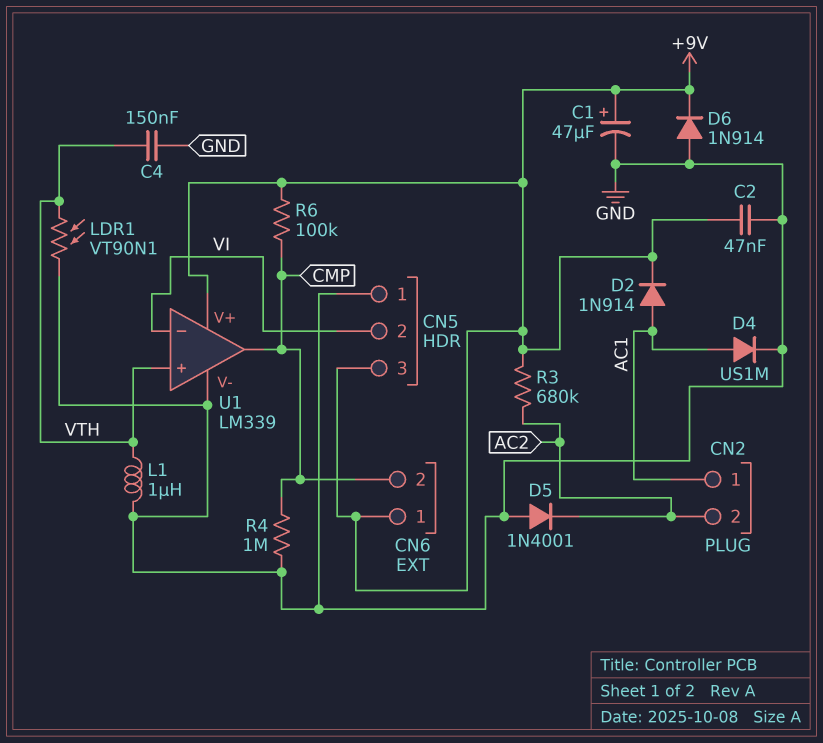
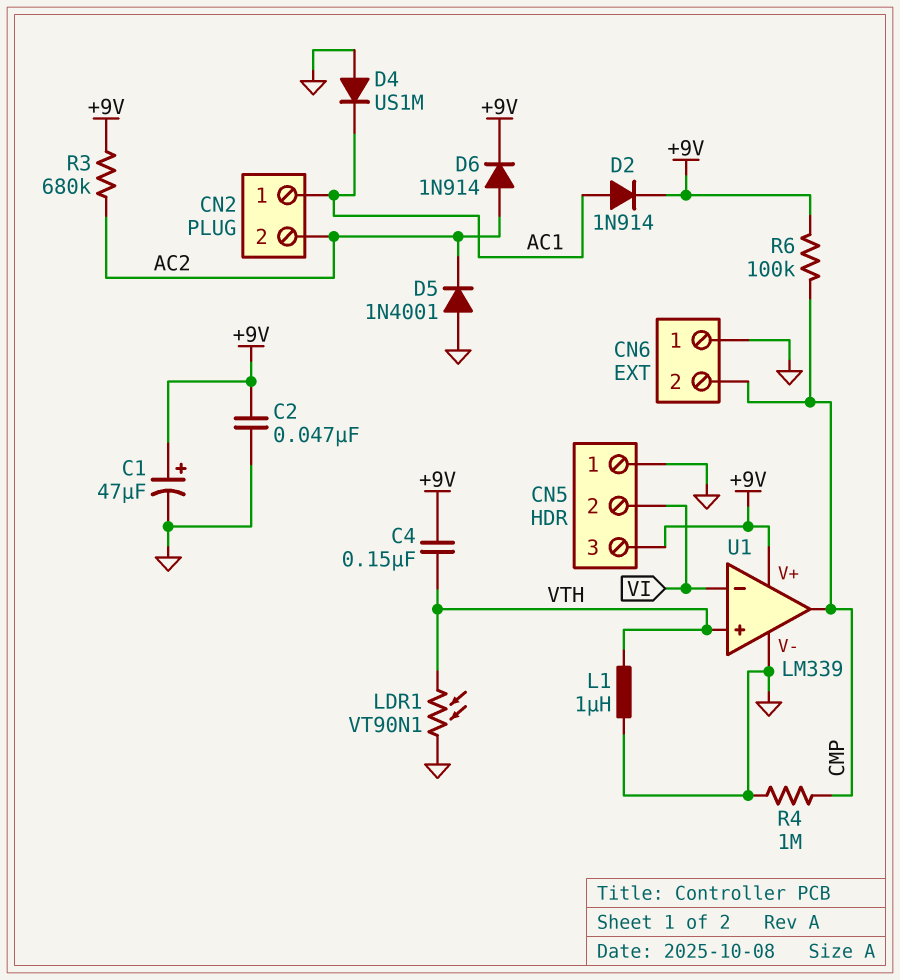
C4: 150nF (GND, VTH) -> 150nF (+9V, VTH)
CN6 pin 1: +9V -> GND
D4: diode US1M (A AC1, K GND) -> diode US1M (A GND, K AC1)
D6: diode 1N914 (A GND, K +9V) -> diode 1N914 (A AC2, K +9V)

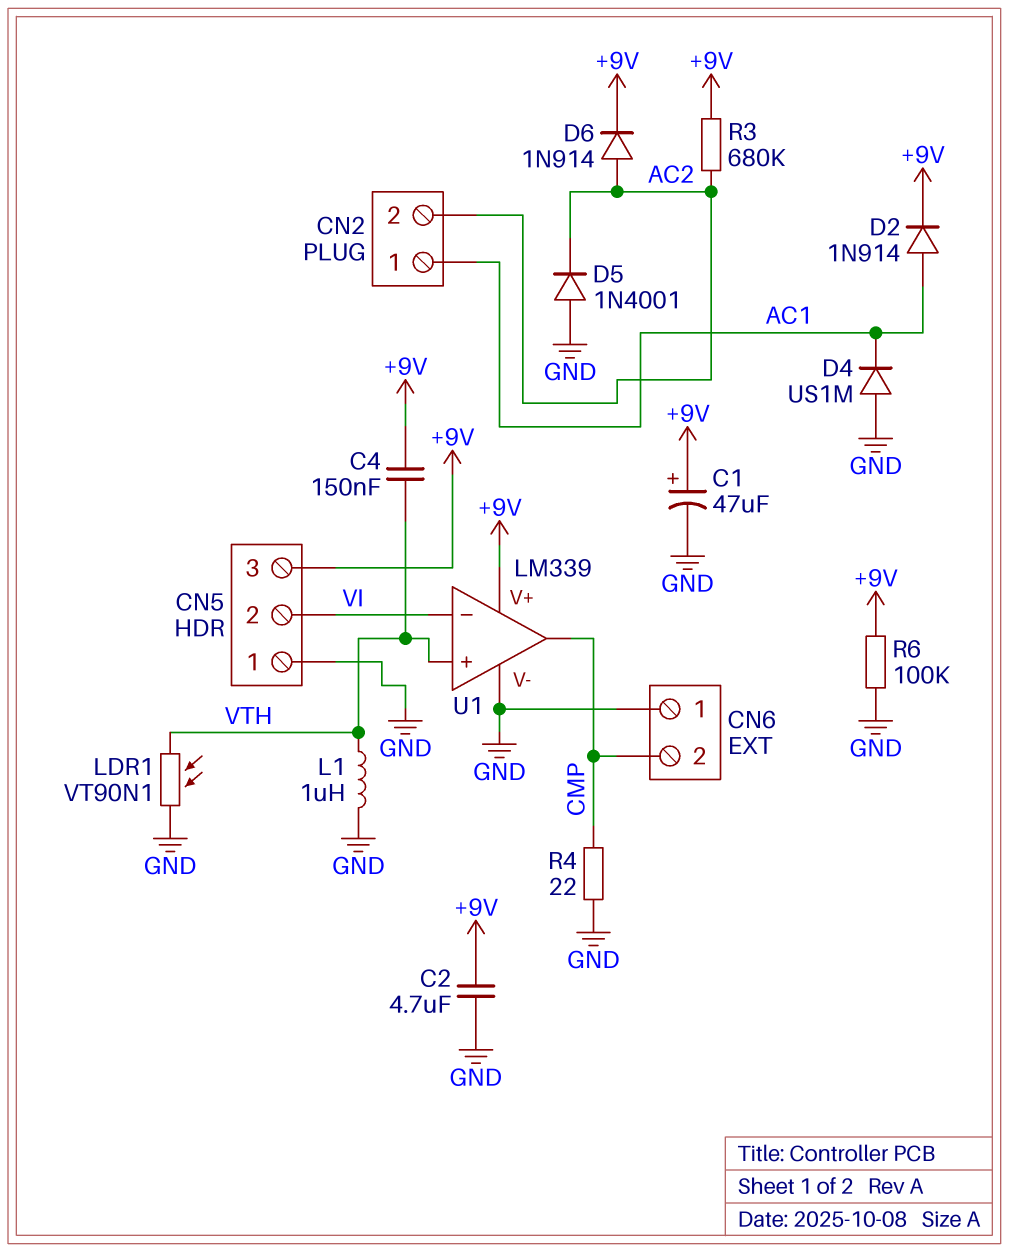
C2: 47nF (+9V, GND) -> 4.7uF (+9V, GND)
R4: 1M (CMP, GND) -> 22 (CMP, GND)
R6: 100k (+9V, CMP) -> 100k (+9V, GND)

